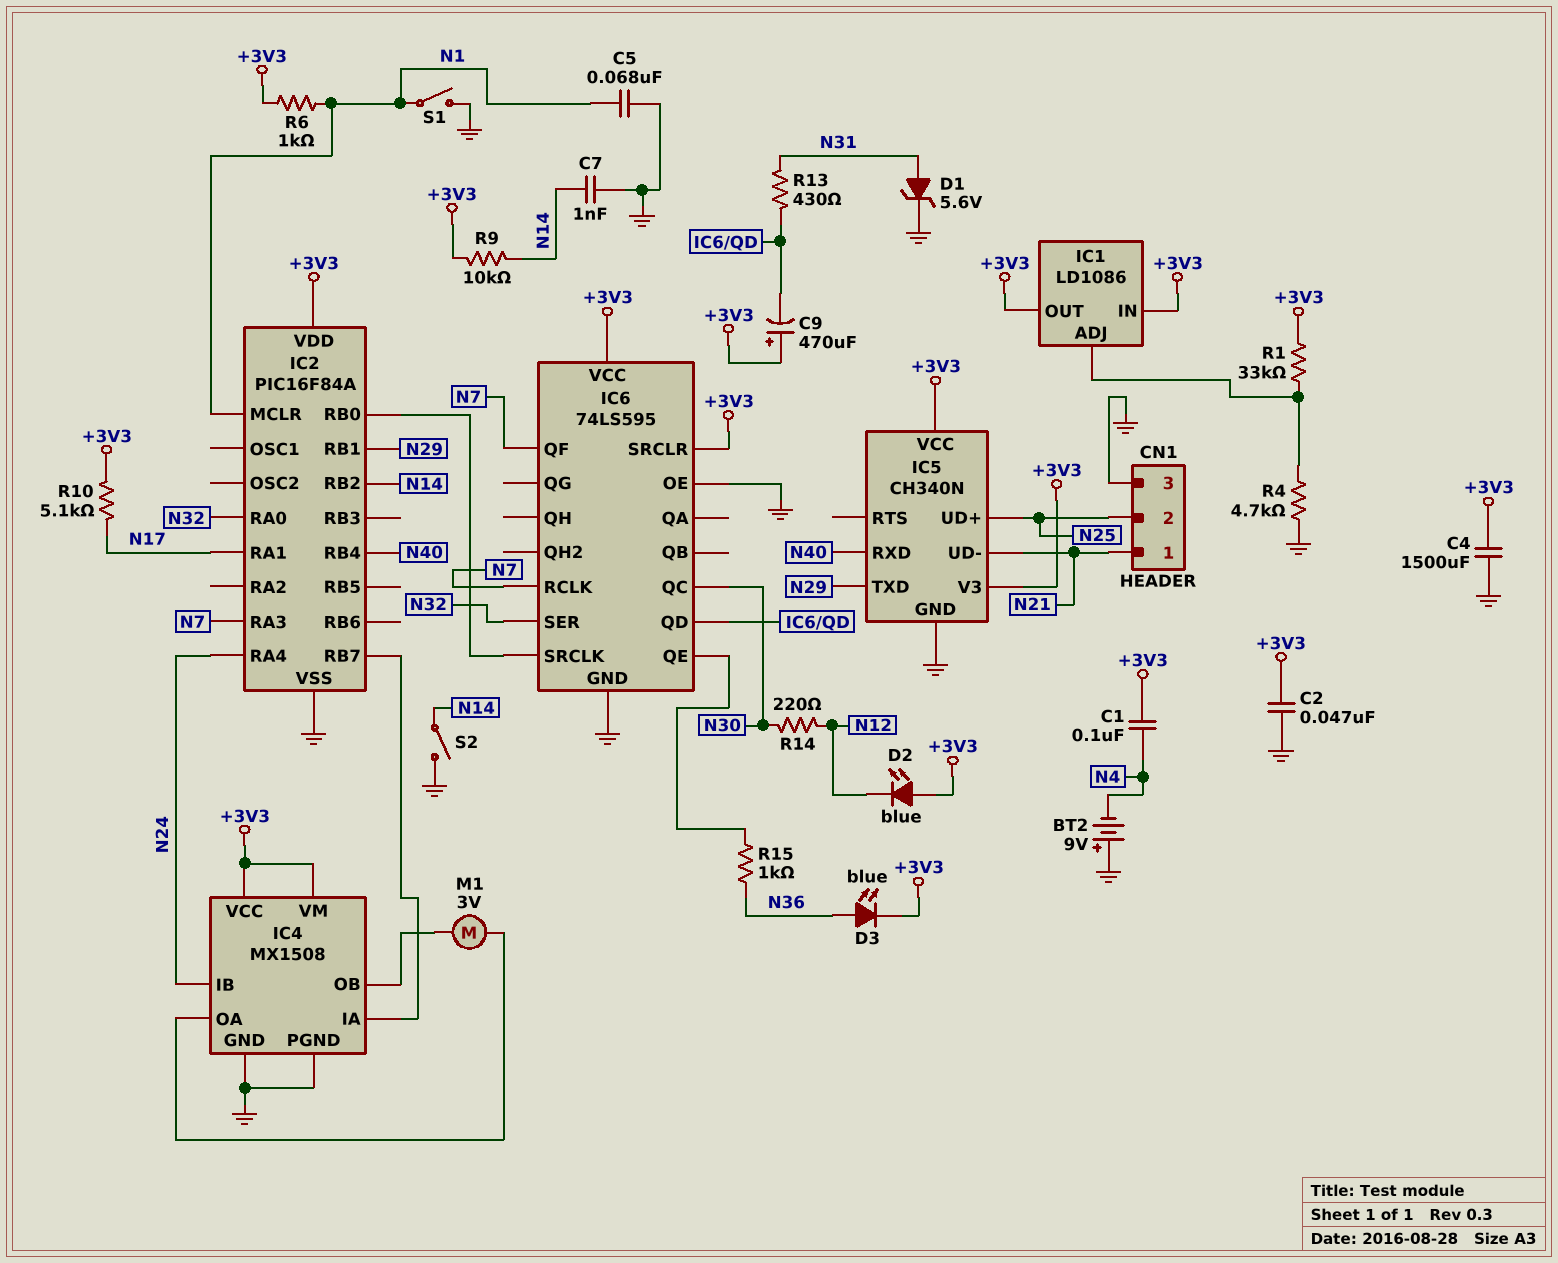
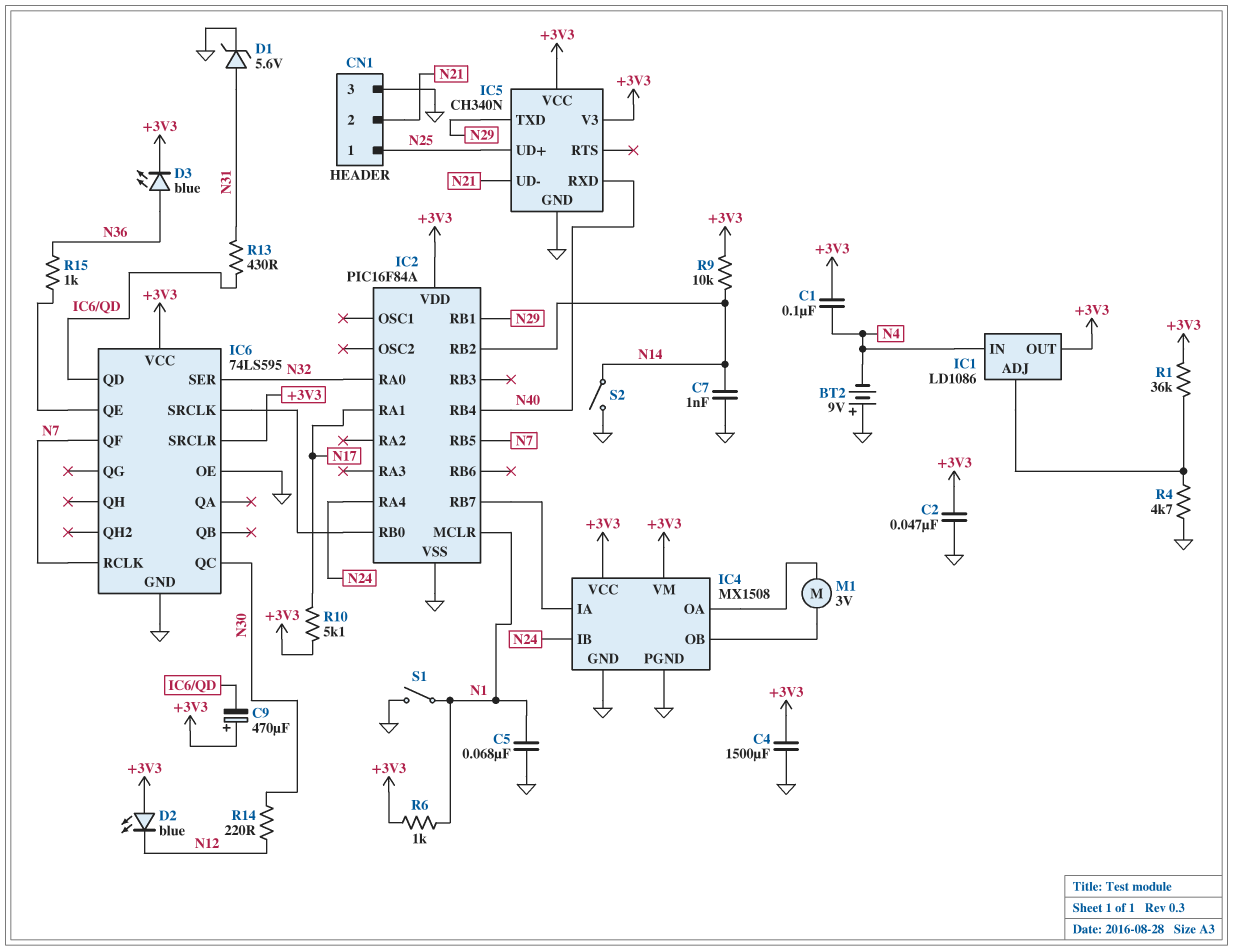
CN1 pin 1: N21 -> N25
CN1 pin 2: N25 -> N21
IC1 pin IN: +3V3 -> N4
IC2 pin RA3: N7 -> none
IC2 pin RB5: none -> N7
R1: 33k (+3V3, IC1/ADJ) -> 36k (+3V3, IC1/ADJ)

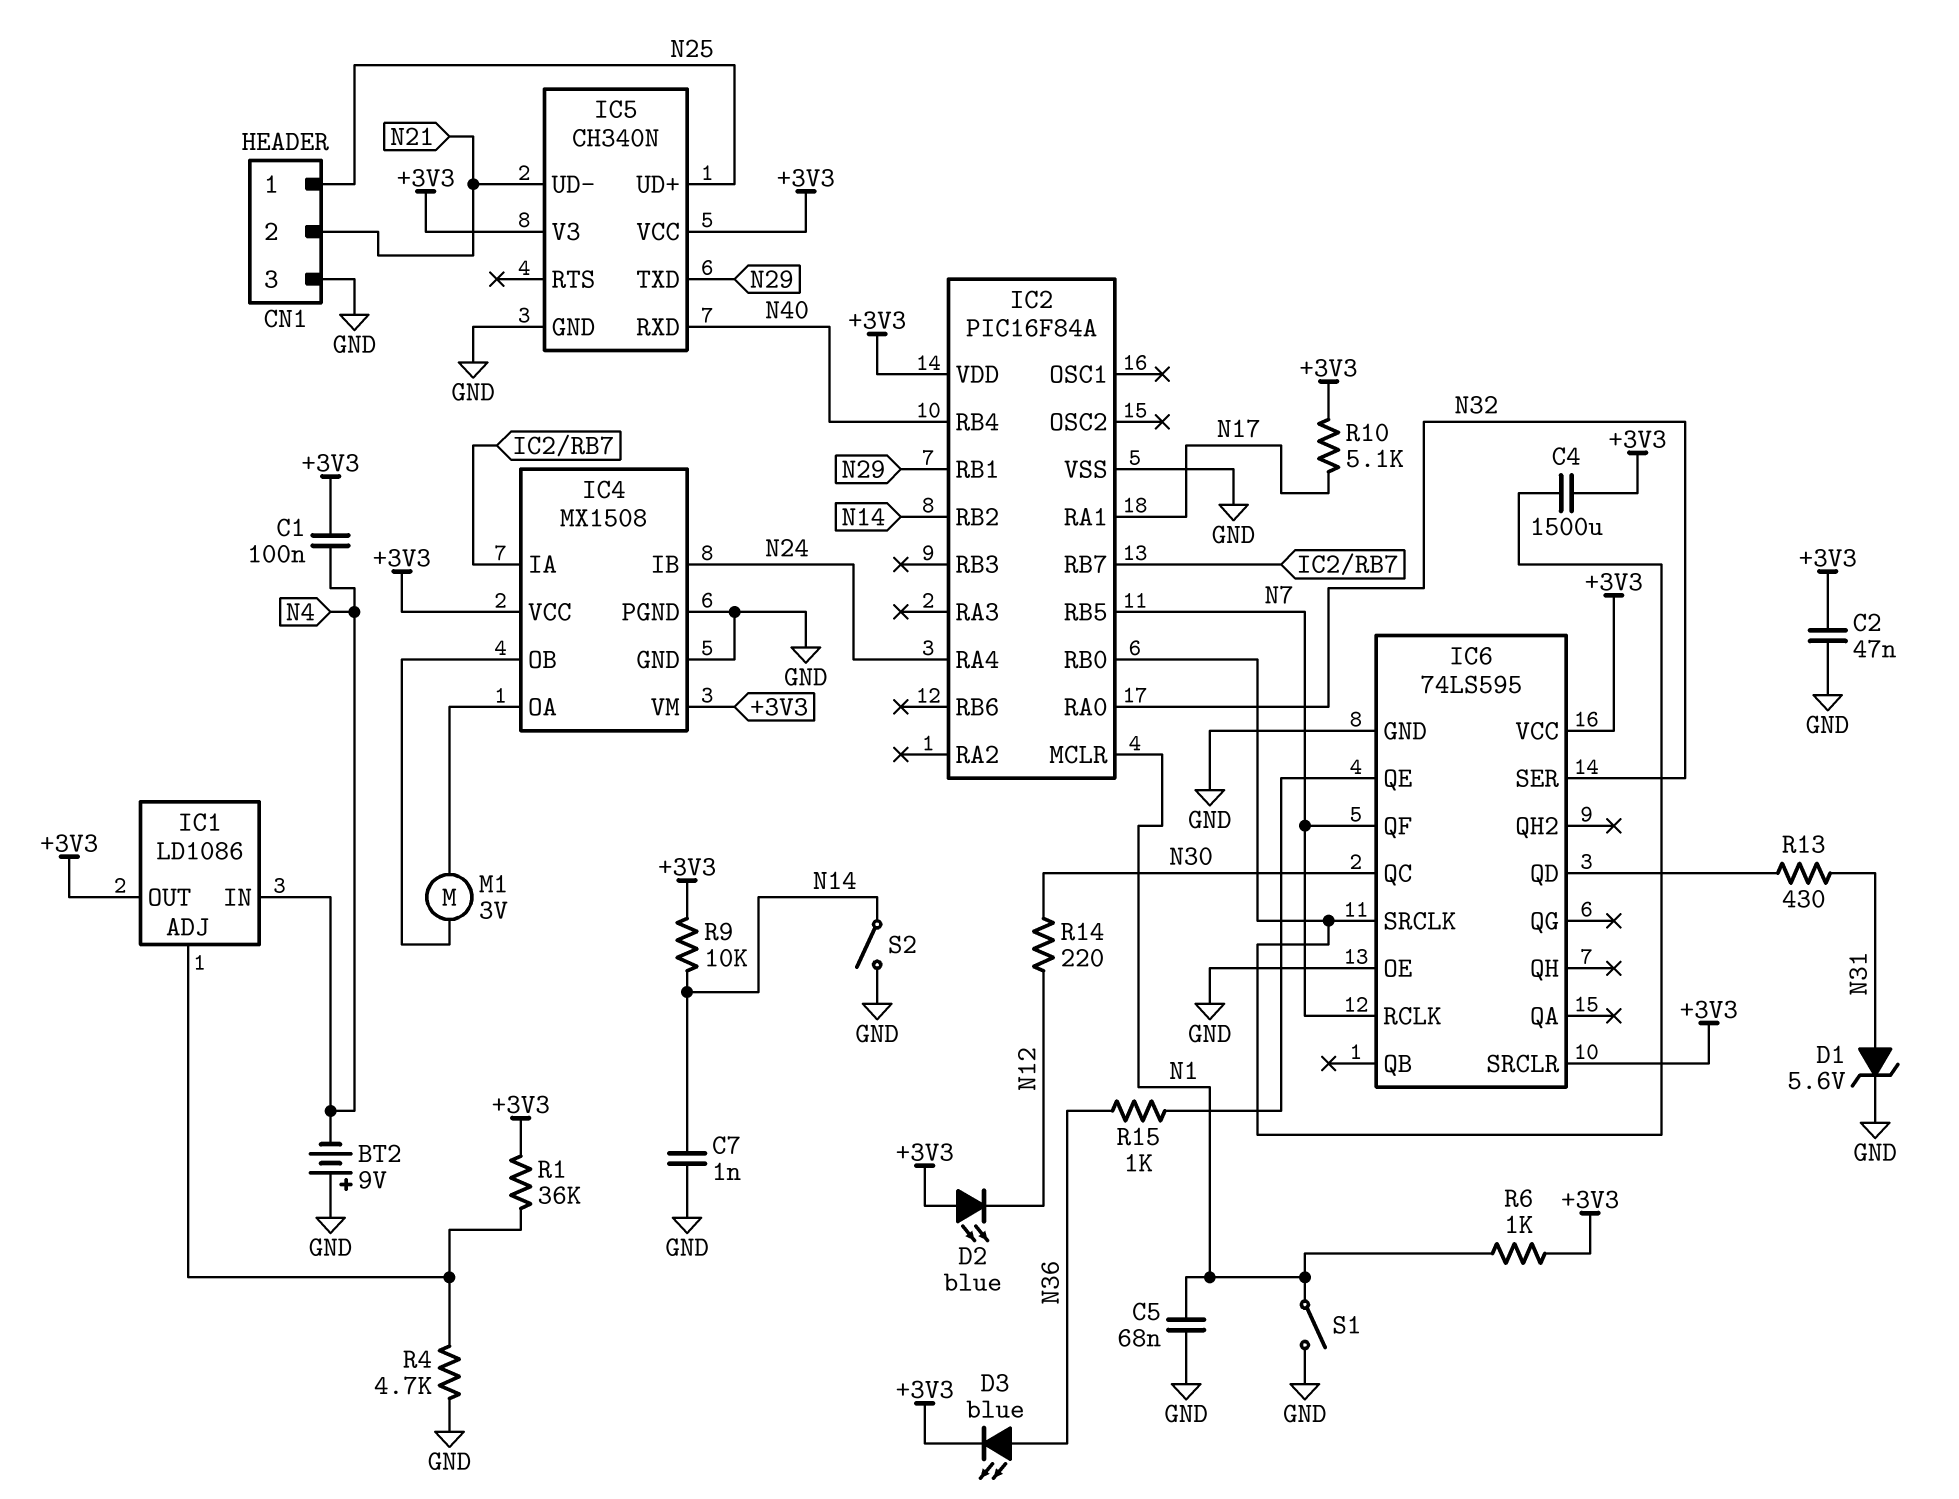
C4: 1500uF (+3V3, GND) -> 1500uF (+3V3, IC2/RB0)
C9: 470uF (plus +3V3, minus IC6/QD) -> none

